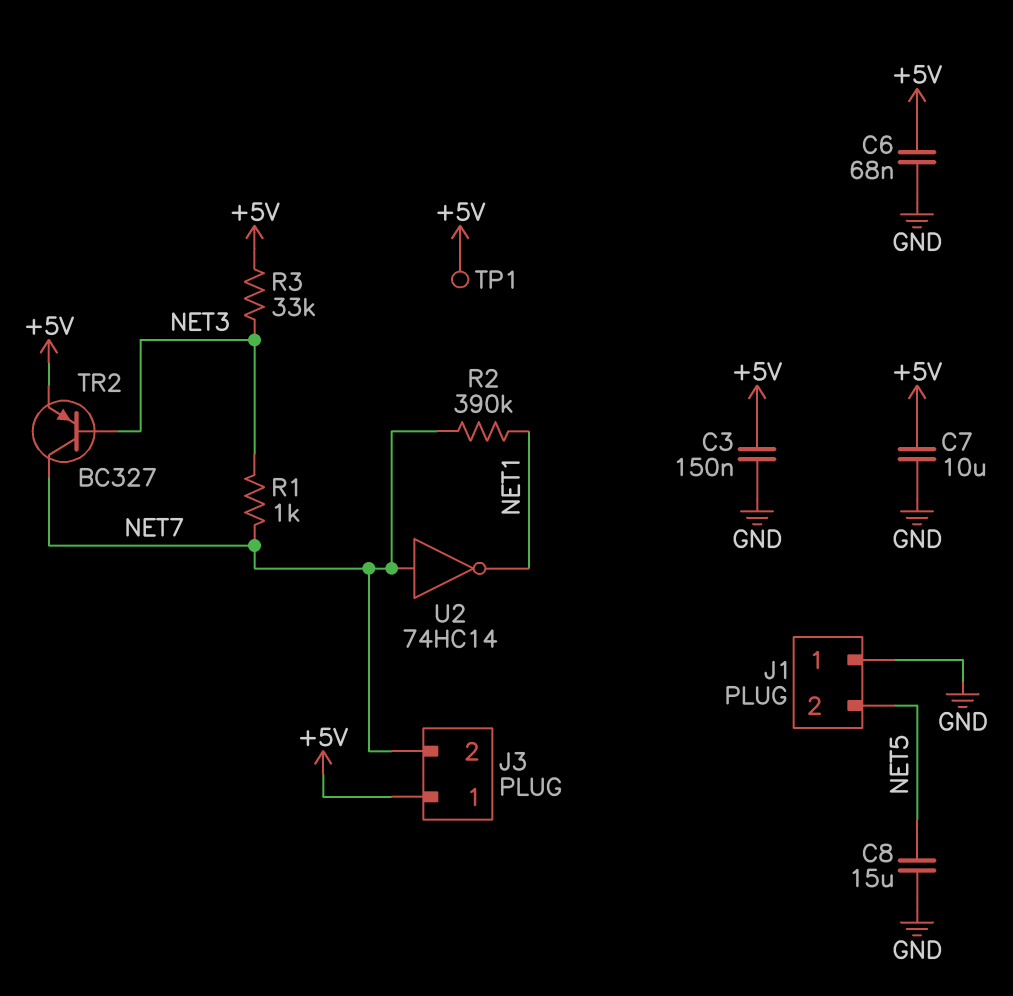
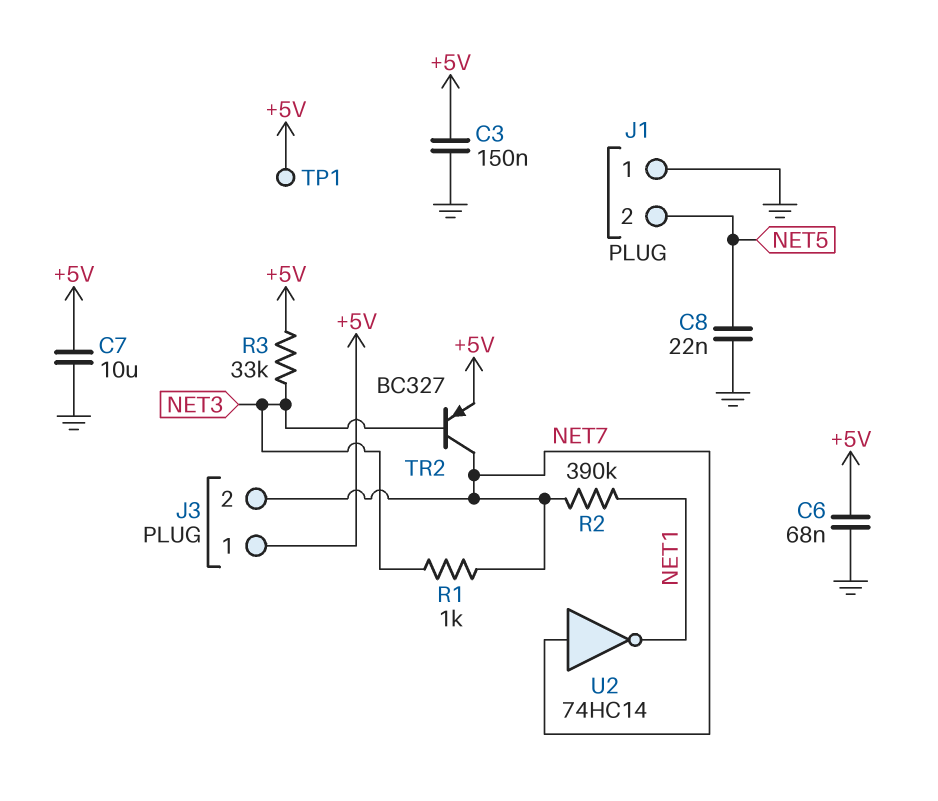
C8: 15uF (GND, NET5) -> 22nF (GND, NET5)

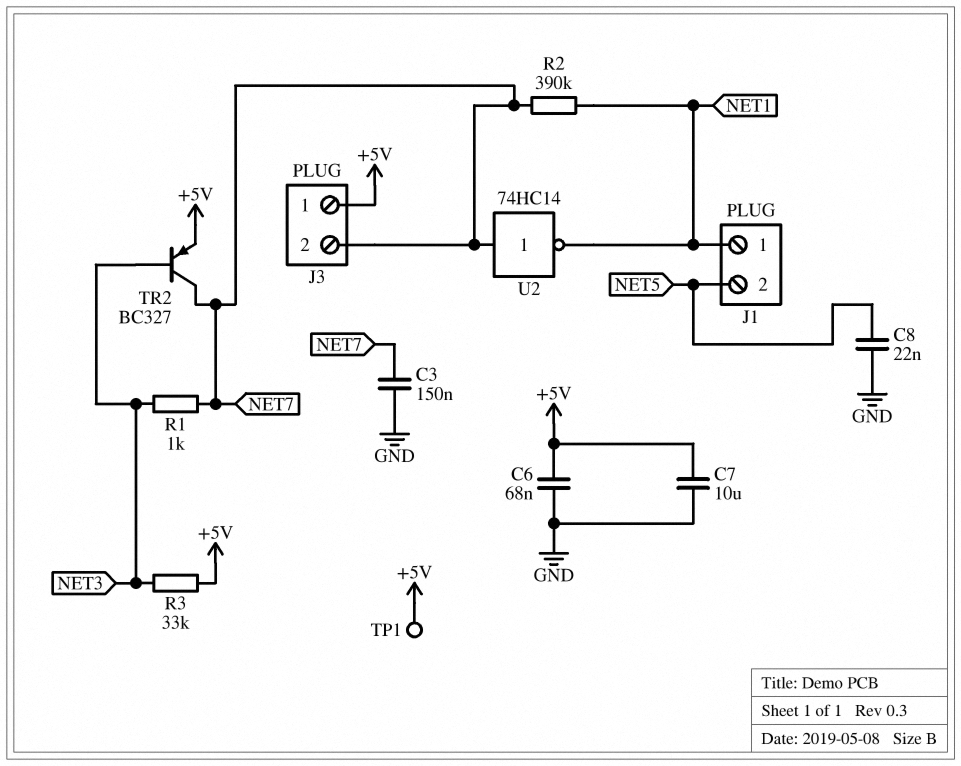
C3: 150nF (+5V, GND) -> 150nF (GND, NET7)
J1 pin 1: GND -> NET1

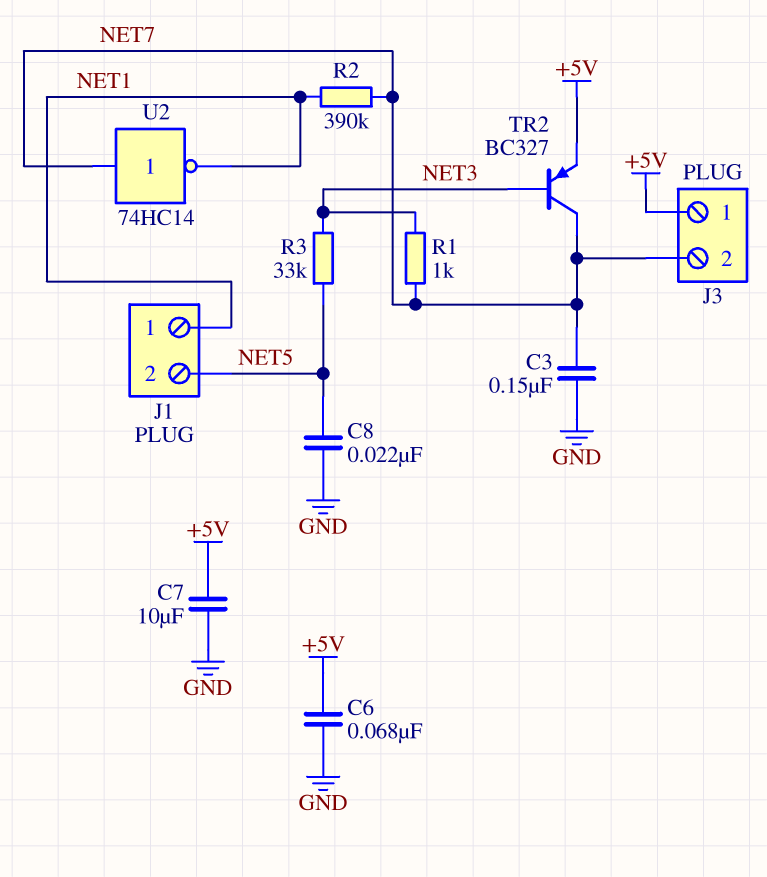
R3: 33k (+5V, NET3) -> 33k (NET3, NET5)
TP1: test point (+5V) -> none

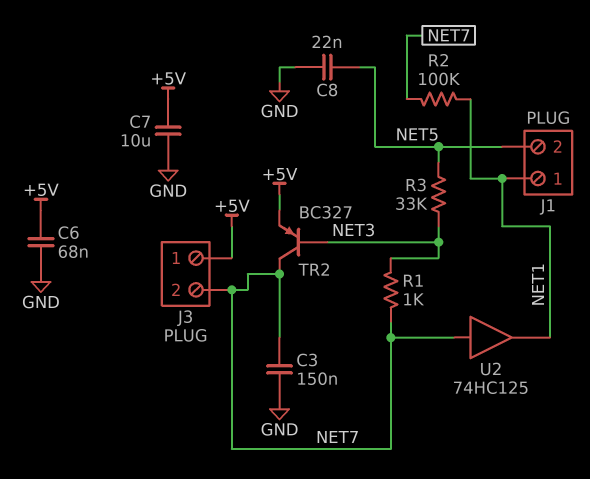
R2: 390k (NET1, NET7) -> 100k (NET1, NET7)
U2: NOT 74HC14 (in NET7, out NET1) -> buffer 74HC125 (in NET7, out NET1)

